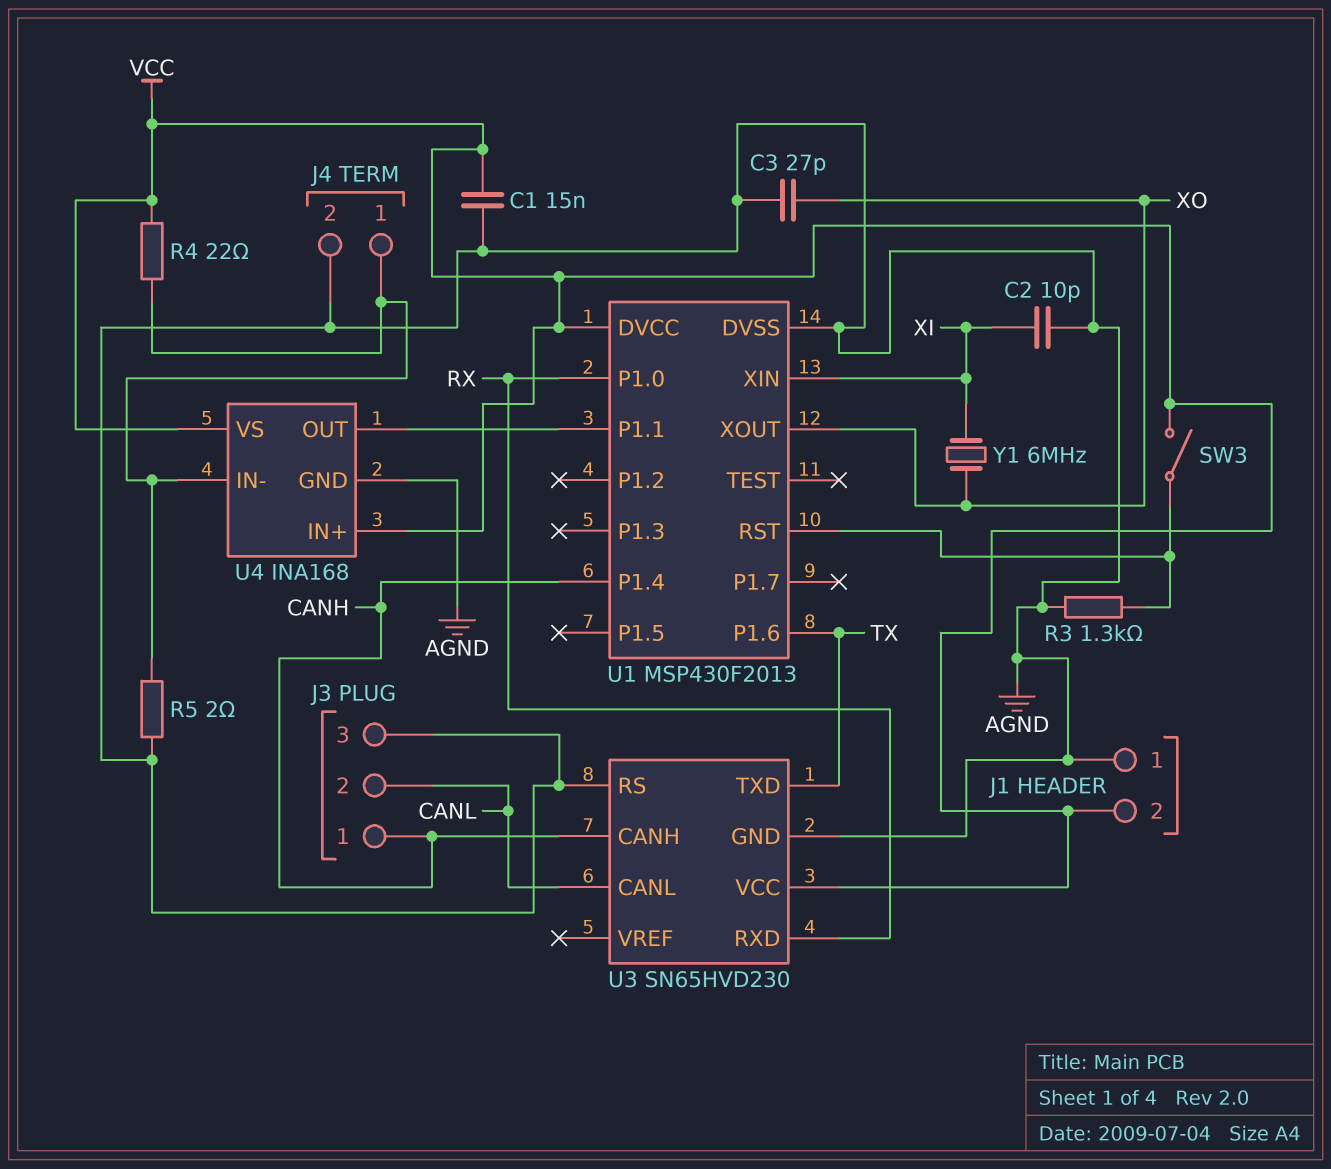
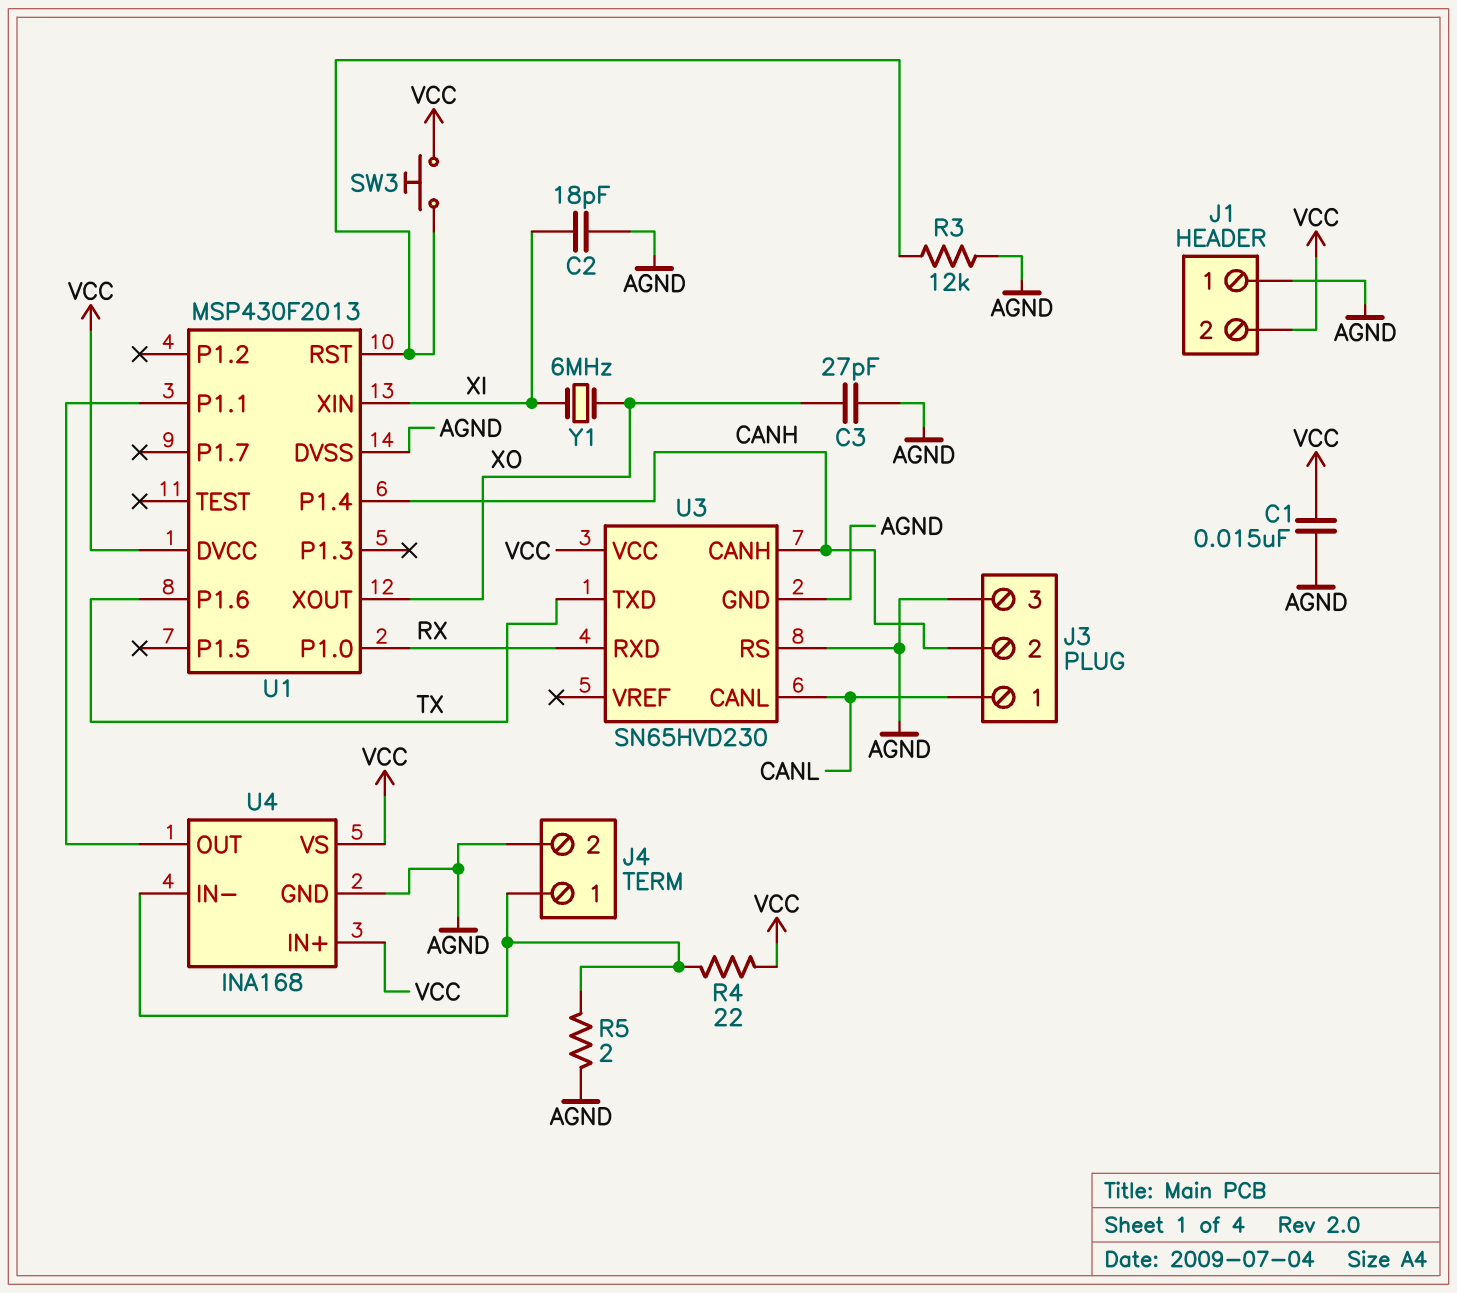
C2: 10pF (AGND, XI) -> 18pF (AGND, XI)
J3 pin 1: CANH -> CANL
J3 pin 2: CANL -> CANH
R3: 1.3k (AGND, U1/RST) -> 12k (AGND, U1/RST)
SW3: switch (U1/RST, VCC) -> button (U1/RST, VCC)

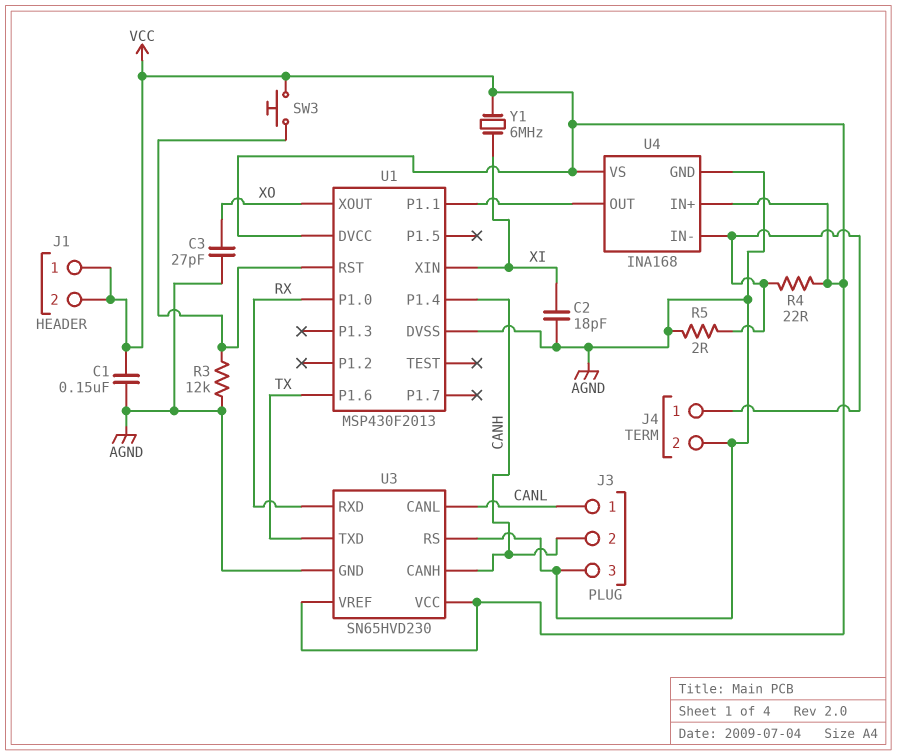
C1: 15nF (AGND, VCC) -> 150nF (AGND, VCC)
J1 pin 1: AGND -> VCC
U3 pin VREF: none -> VCC
Y1: 6MHz (XI, XO) -> 6MHz (VCC, XI)

